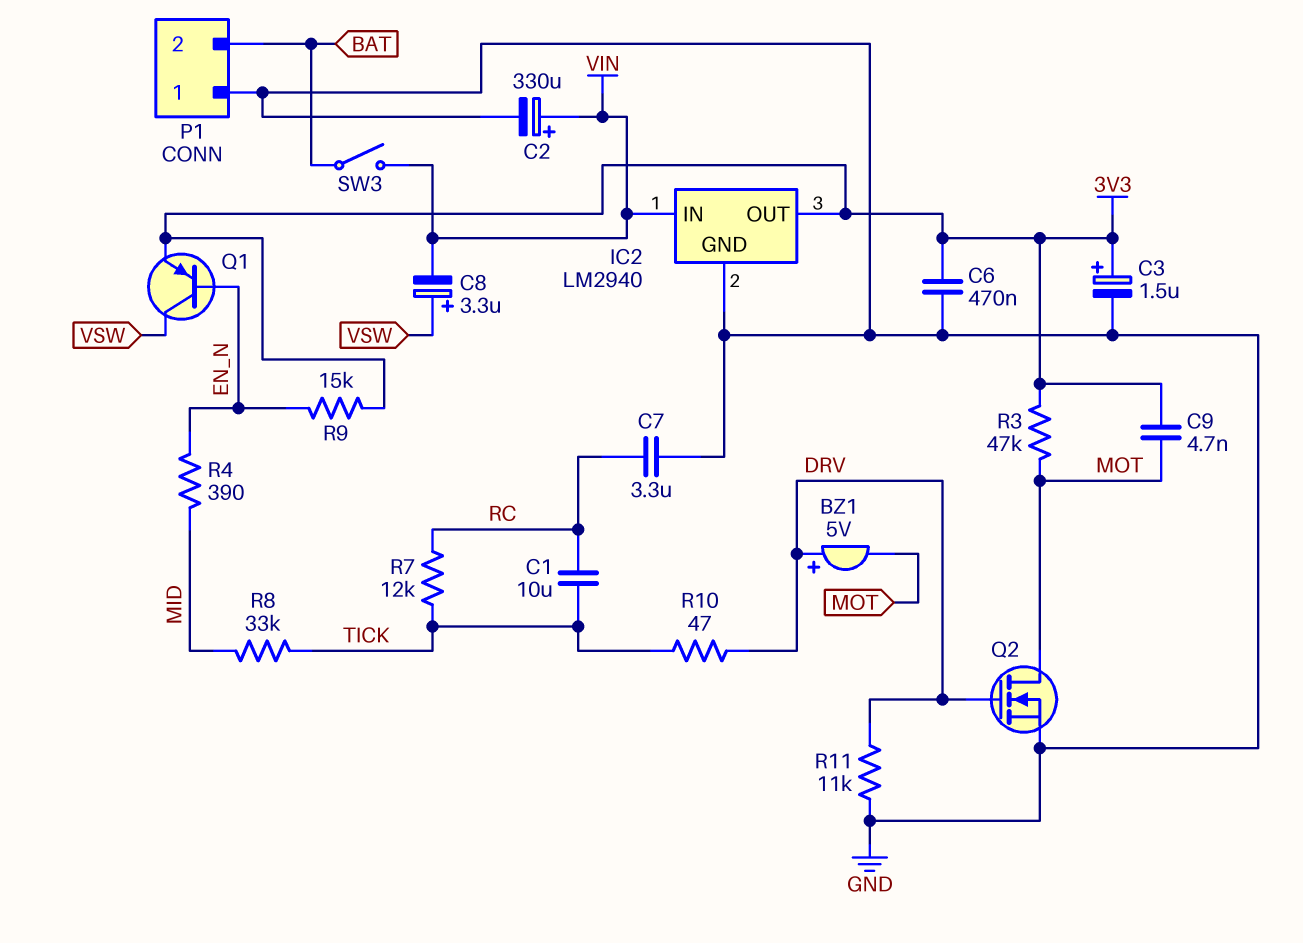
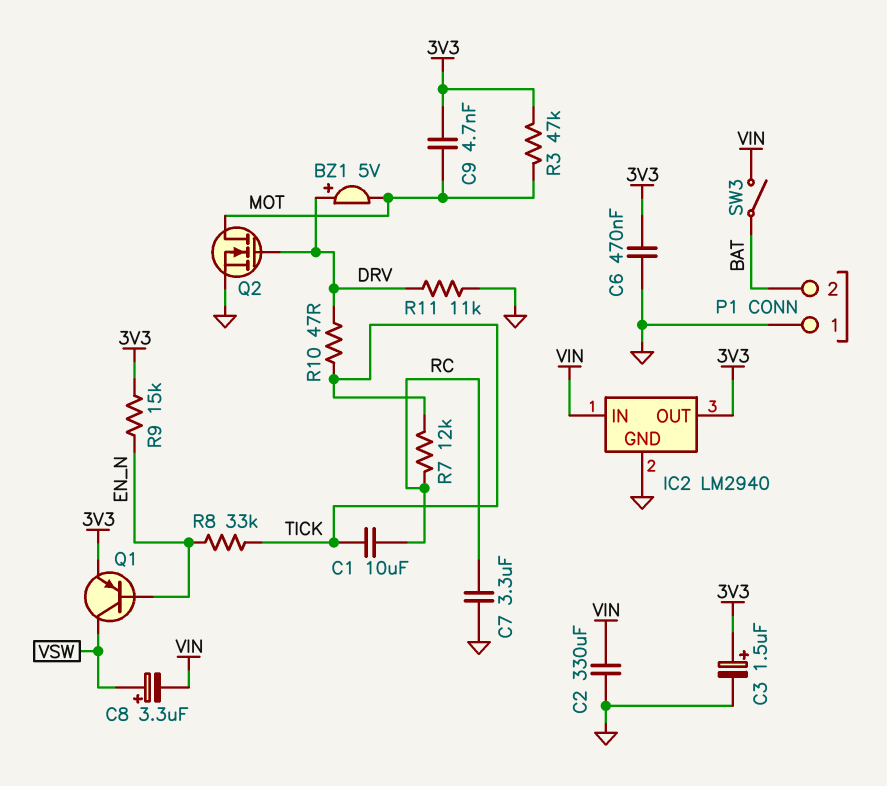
C2: 330uF (plus VIN, minus GND) -> 330uF (GND, VIN)
R4: 390 (EN_N, MID) -> none
R8: 33k (MID, TICK) -> 33k (EN_N, TICK)

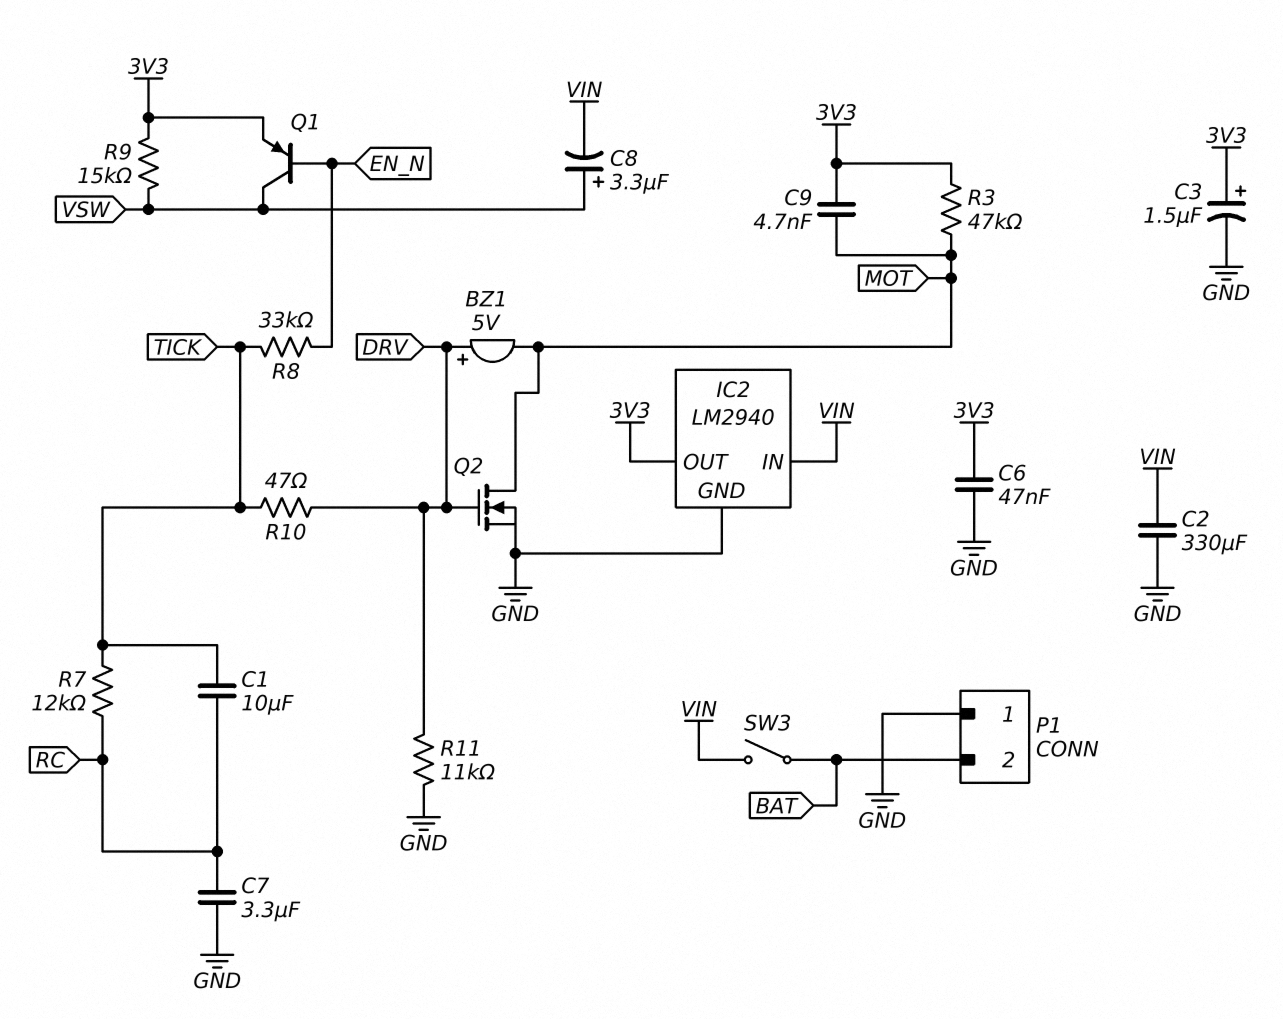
C6: 470nF (3V3, GND) -> 47nF (3V3, GND)
R9: 15k (3V3, EN_N) -> 15k (3V3, VSW)

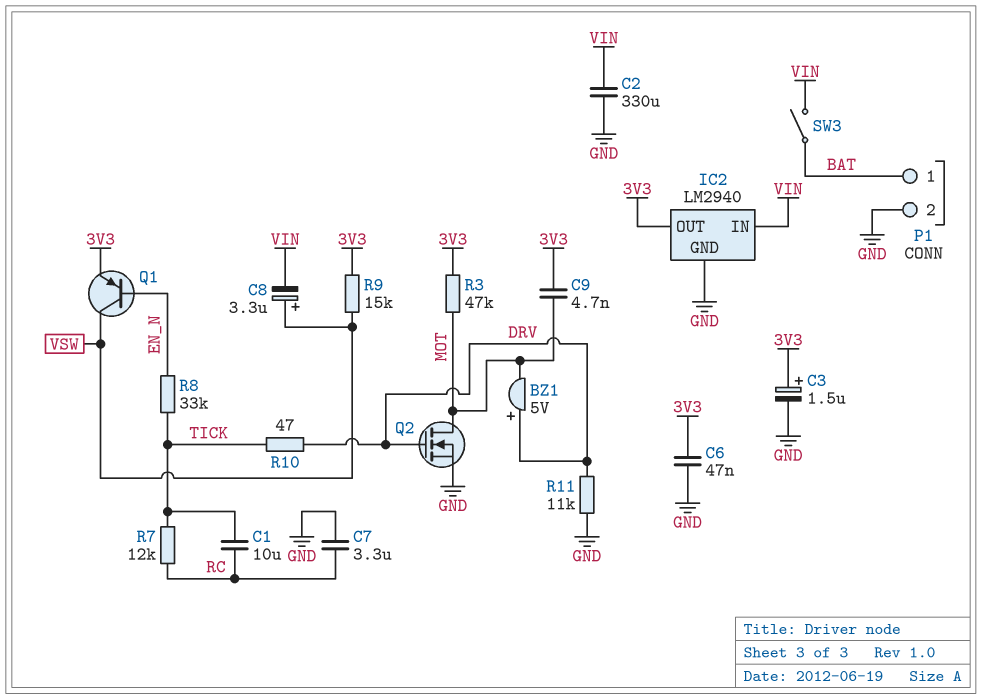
P1 pin 1: GND -> BAT
P1 pin 2: BAT -> GND

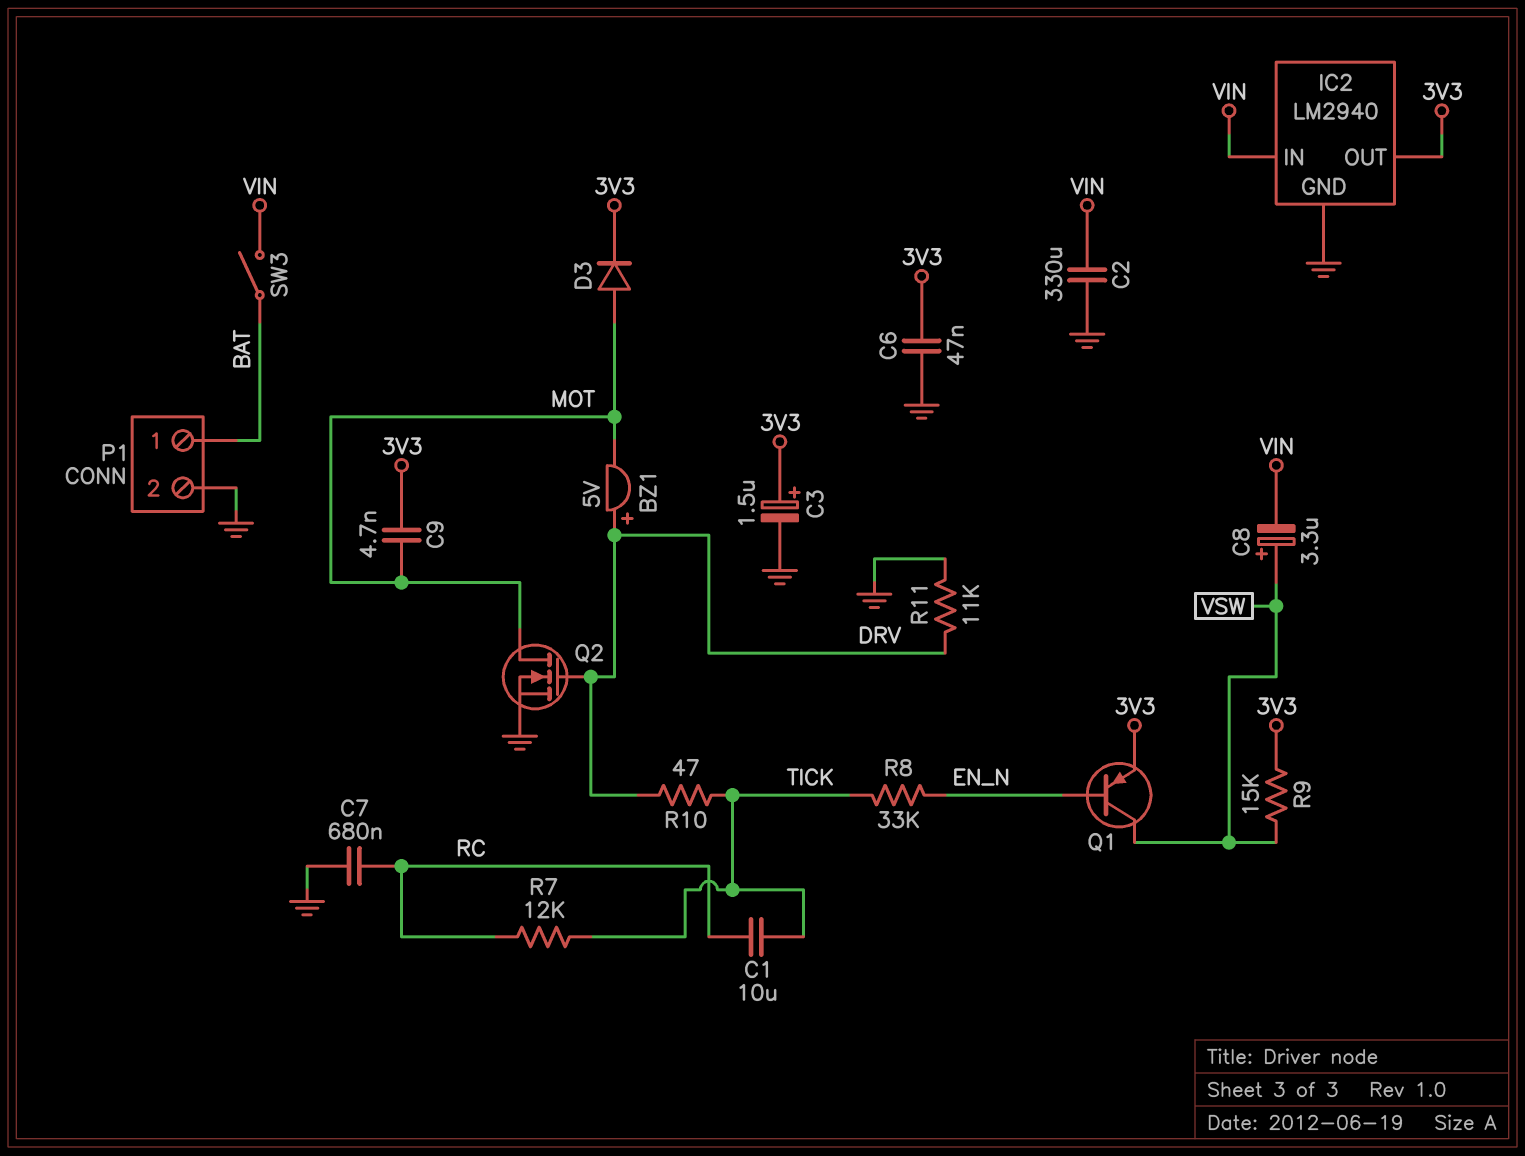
C7: 3.3uF (GND, RC) -> 680nF (GND, RC)
D3: none -> diode (A MOT, K 3V3)
R3: 47k (3V3, MOT) -> none

